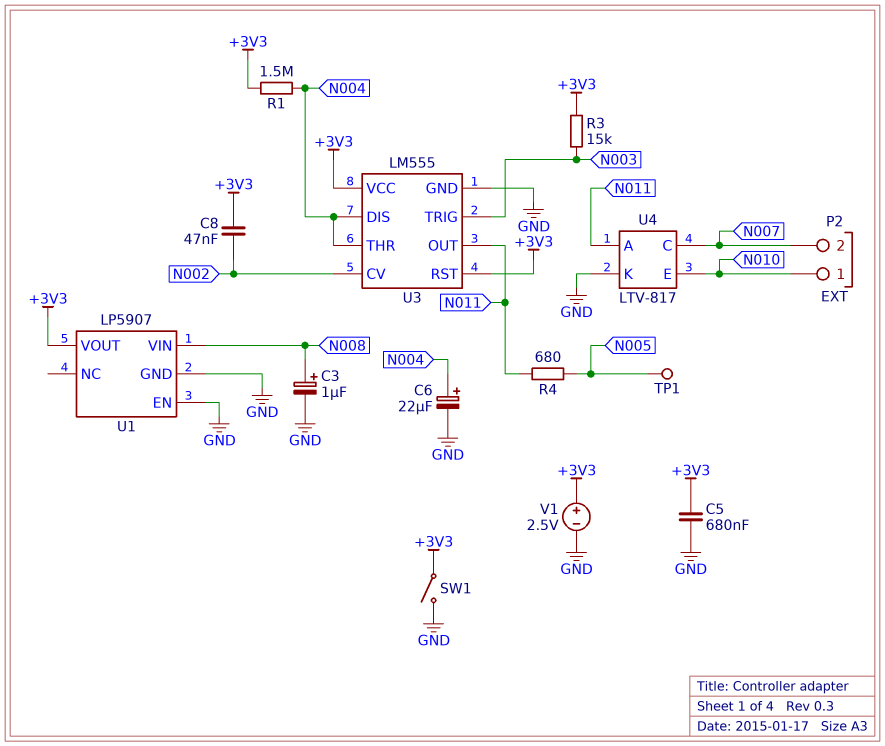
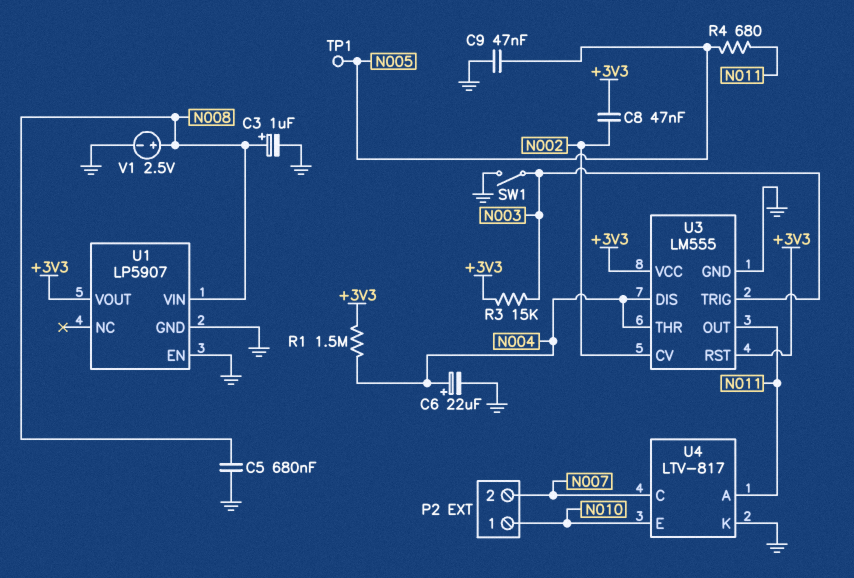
C5: 680nF (+3V3, GND) -> 680nF (GND, N008)
C9: none -> 47nF (GND, N005)
SW1: switch (+3V3, GND) -> switch (GND, N003)
V1: 2.5V (plus +3V3, minus GND) -> 2.5V (plus N008, minus GND)

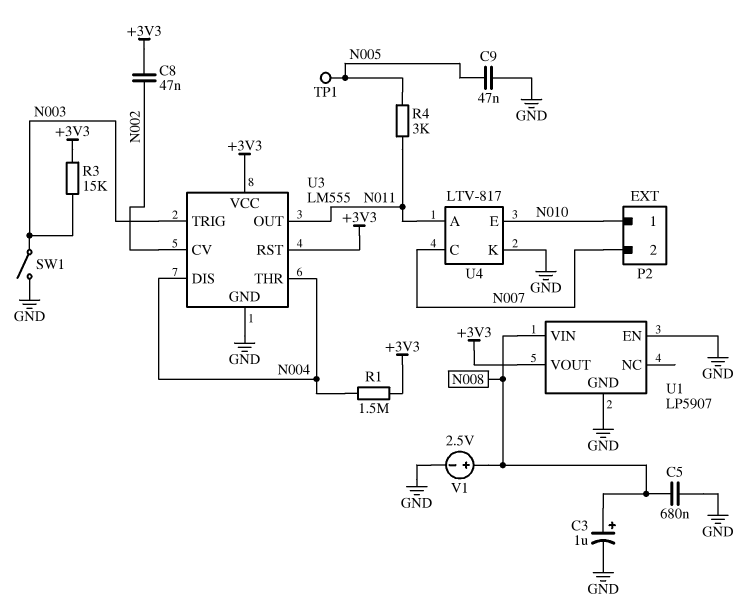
C6: 22uF (plus N004, minus GND) -> none
R4: 680 (N005, N011) -> 3k (N005, N011)

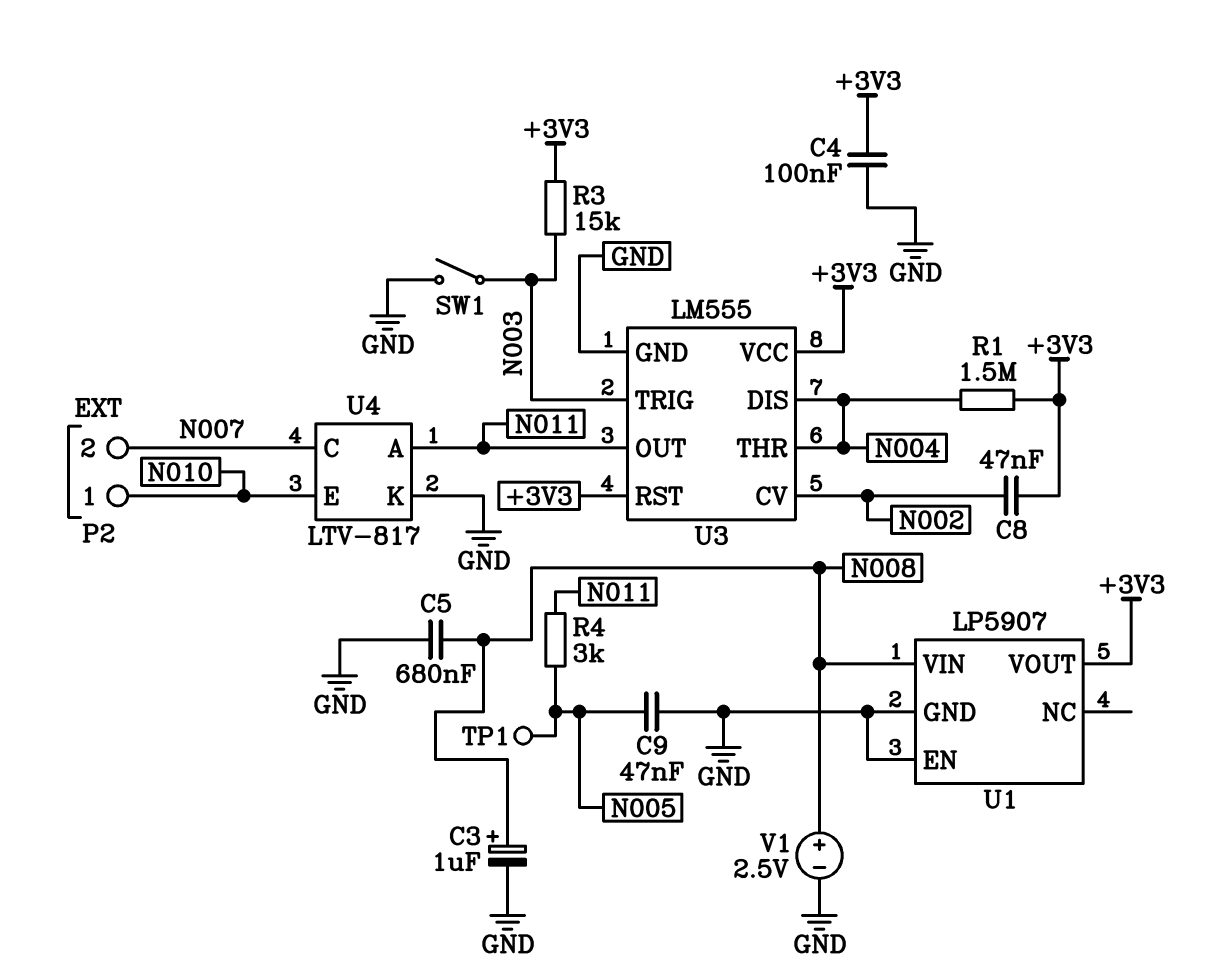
C4: none -> 100nF (+3V3, GND)

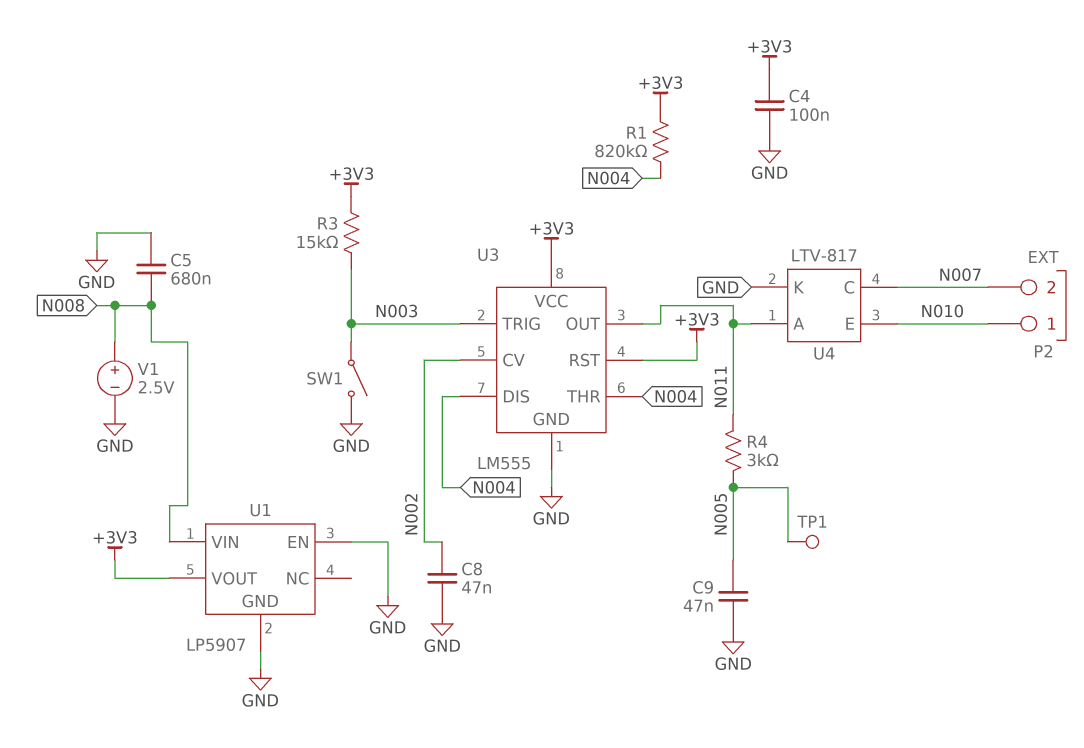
C3: 1uF (plus N008, minus GND) -> none
C8: 47nF (+3V3, N002) -> 47nF (GND, N002)
R1: 1.5M (+3V3, N004) -> 820k (+3V3, N004)

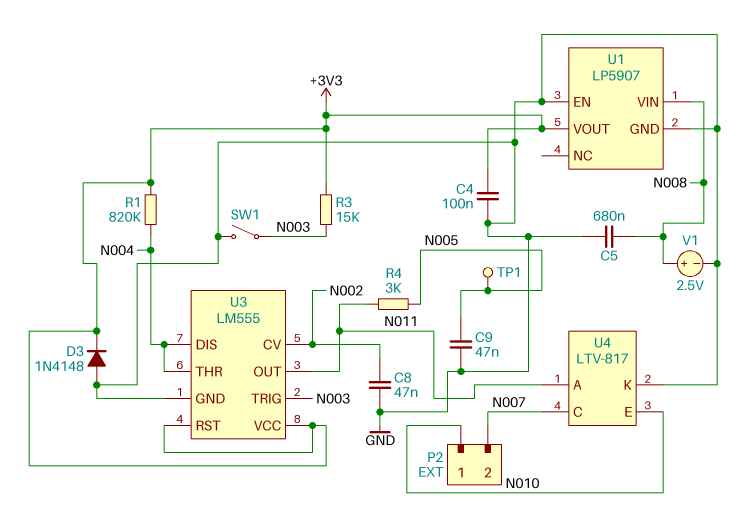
D3: none -> diode 1N4148 (A GND, K +3V3)

